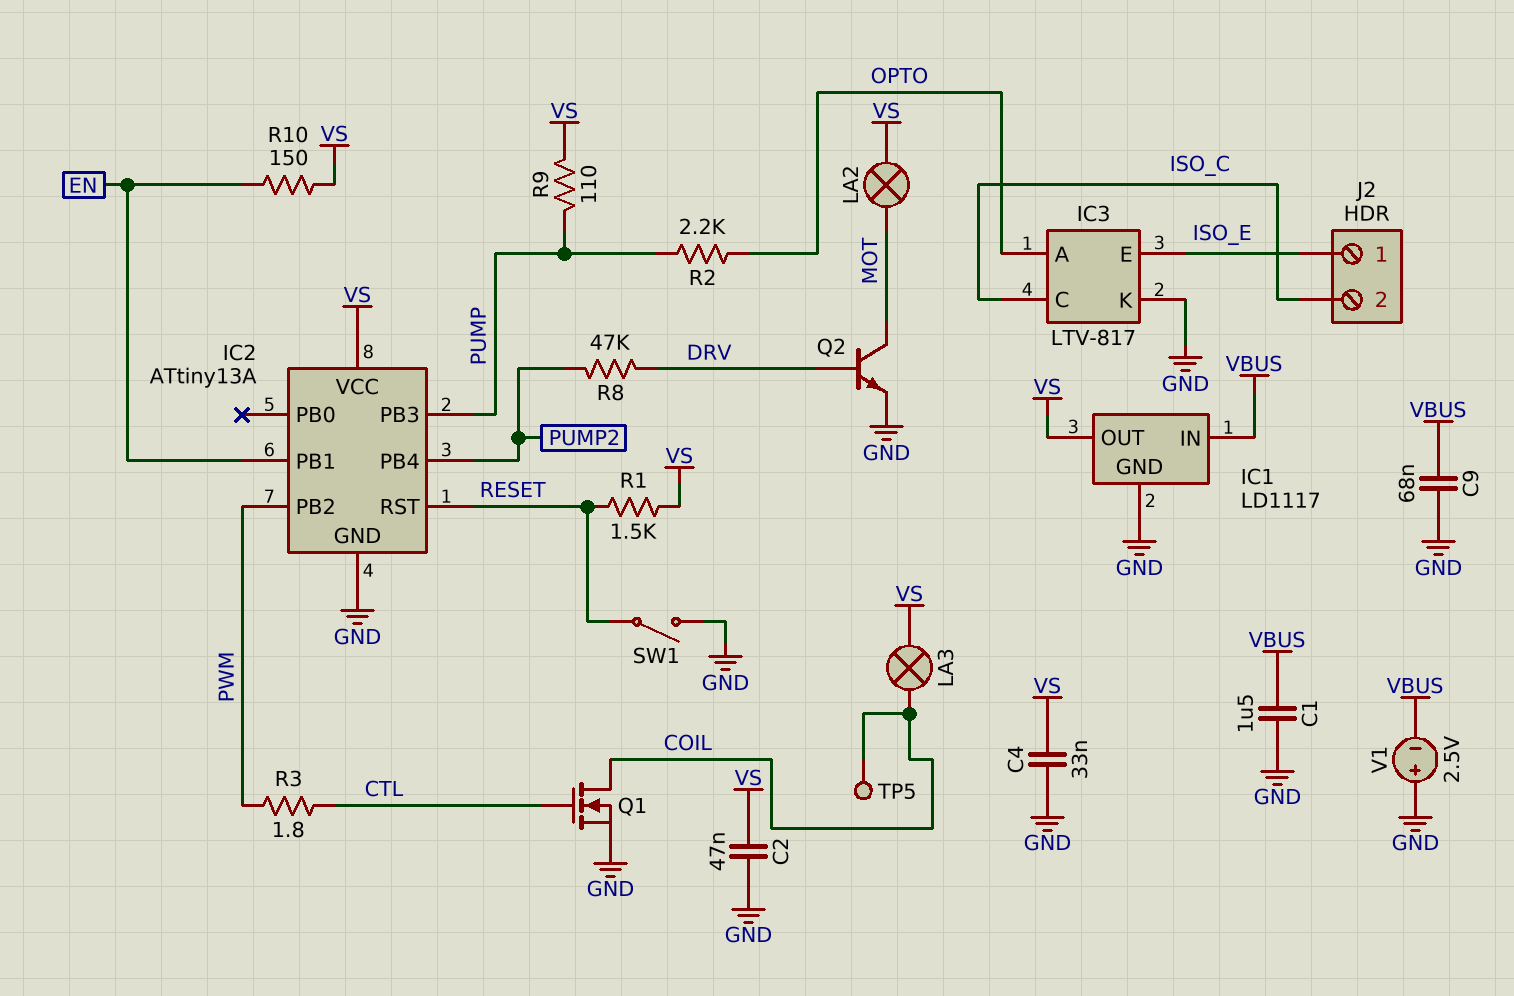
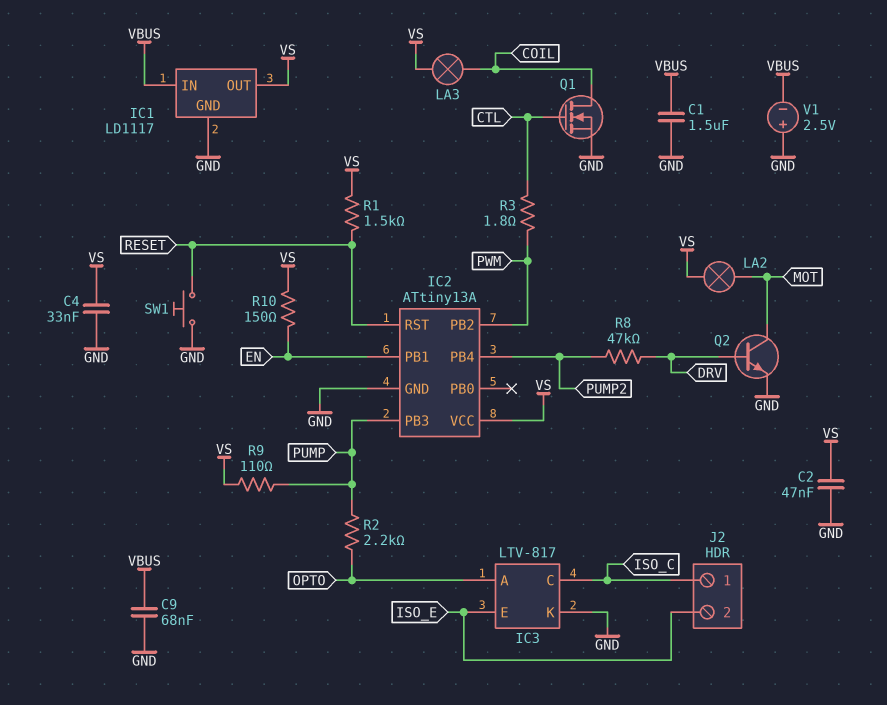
J2 pin 1: ISO_E -> ISO_C
J2 pin 2: ISO_C -> ISO_E
SW1: switch (GND, RESET) -> button (GND, RESET)
TP5: test point (COIL) -> none

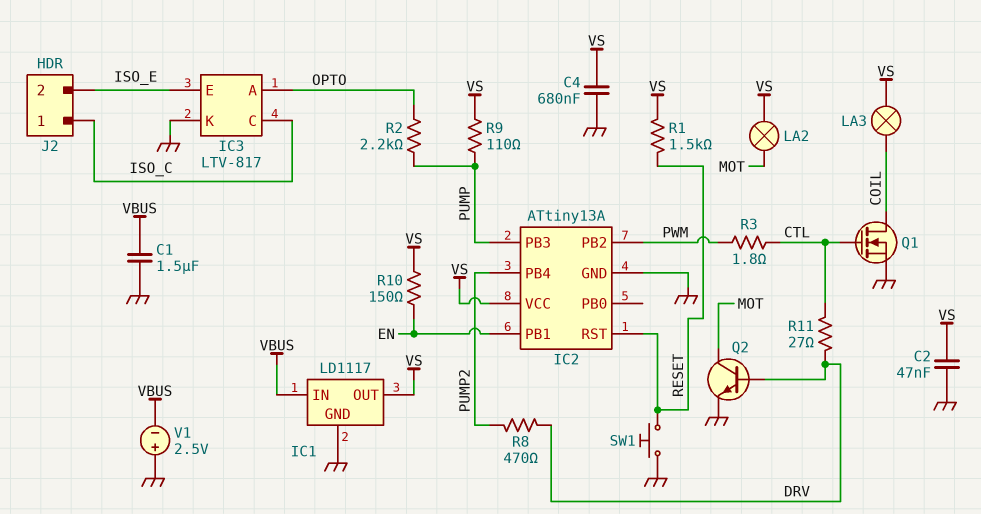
C4: 33nF (GND, VS) -> 680nF (GND, VS)
C9: 68nF (GND, VBUS) -> none
R8: 47k (DRV, PUMP2) -> 470 (DRV, PUMP2)
R11: none -> 27 (CTL, DRV)

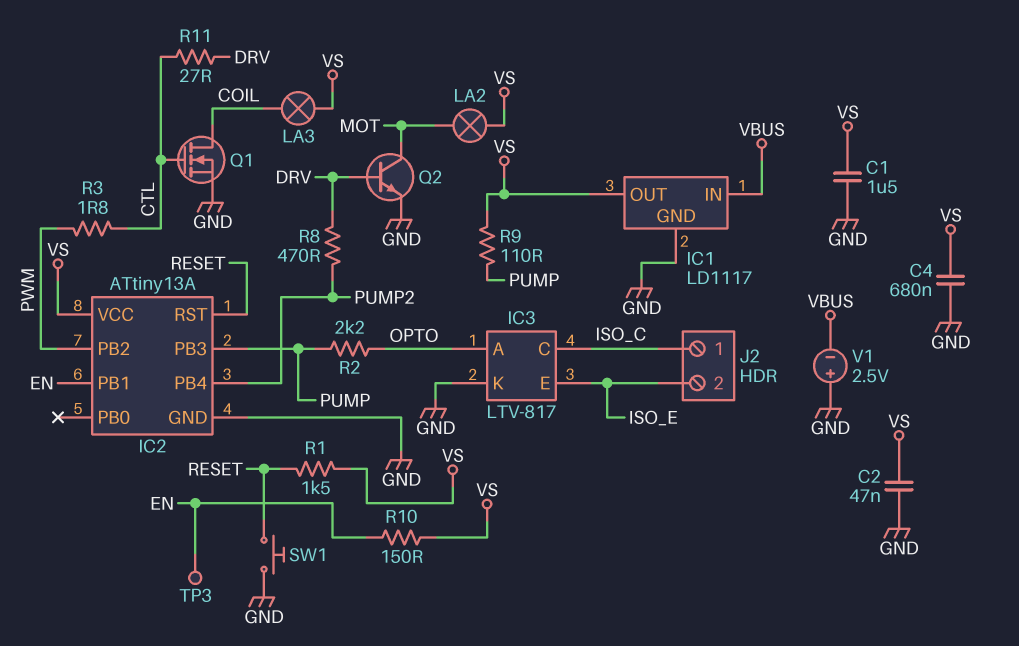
C1: 1.5uF (GND, VBUS) -> 1.5uF (GND, VS)
TP3: none -> test point (EN)

